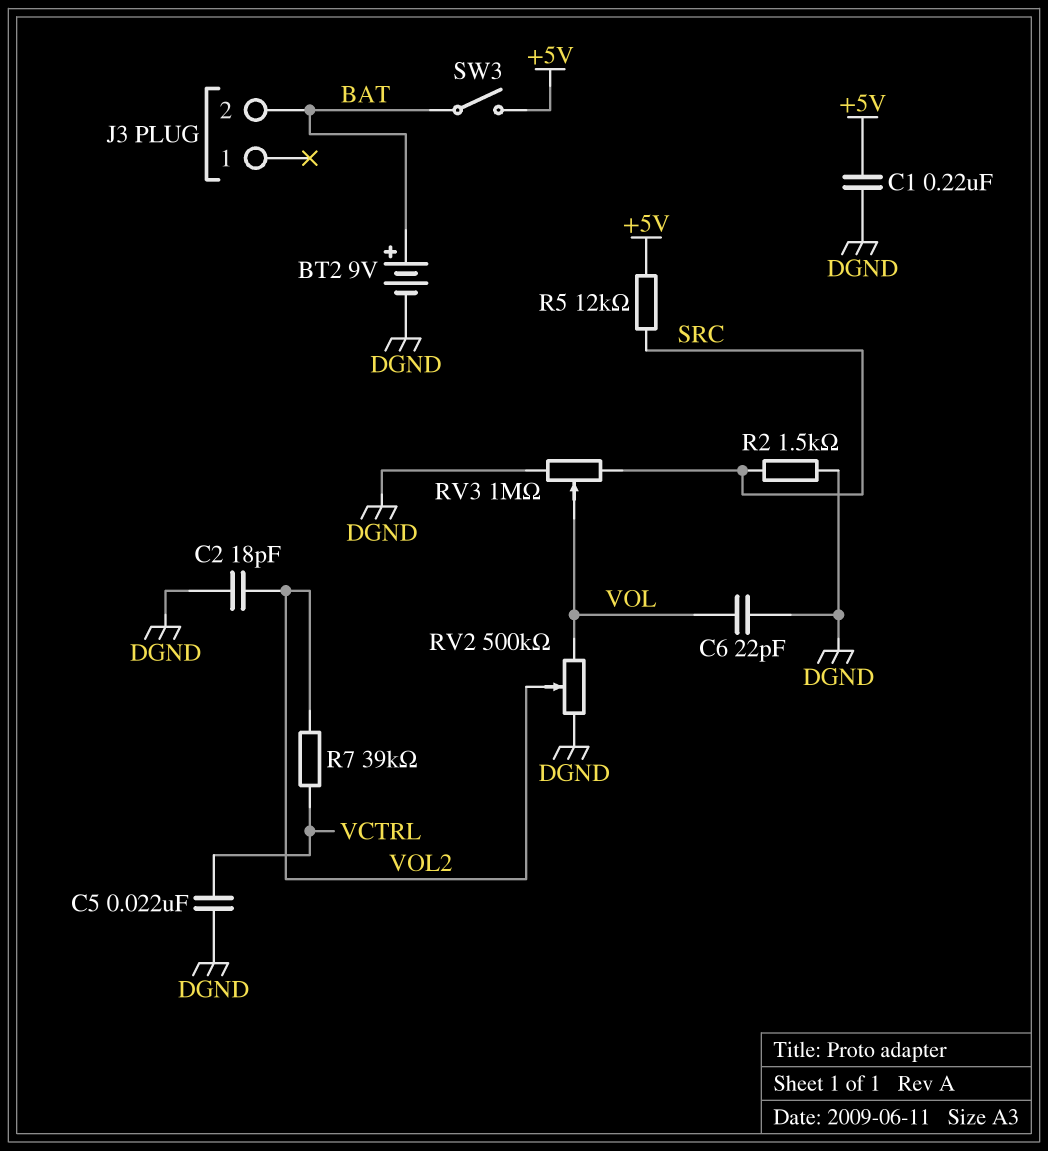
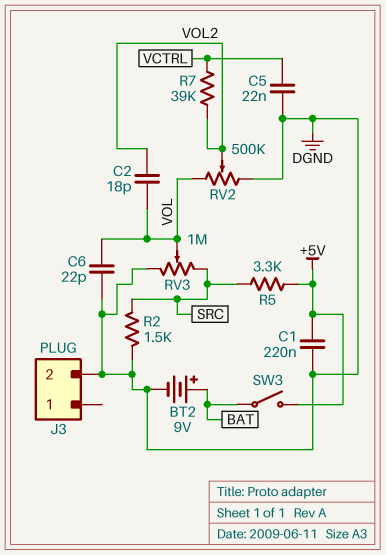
C2: 18pF (DGND, VOL2) -> 18pF (VOL, VOL2)
J3 pin 2: BAT -> DGND
R5: 12k (+5V, SRC) -> 3.3k (+5V, SRC)

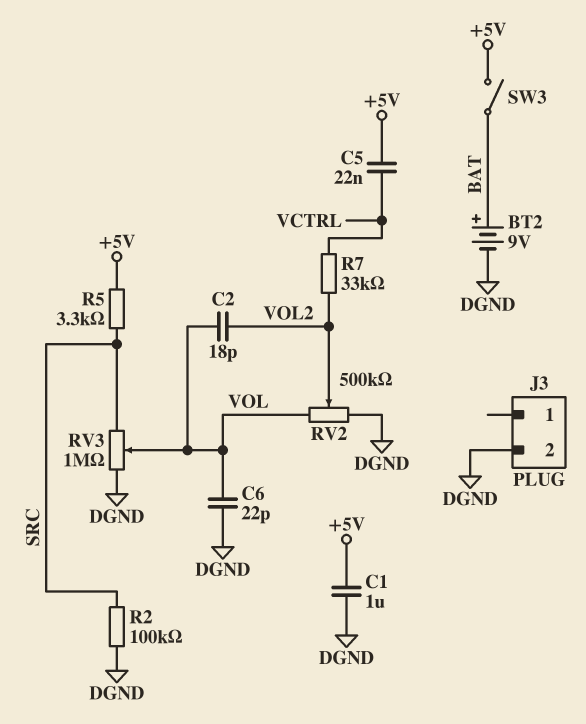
C1: 220nF (+5V, DGND) -> 1uF (+5V, DGND)
C5: 22nF (DGND, VCTRL) -> 22nF (+5V, VCTRL)
R2: 1.5k (DGND, SRC) -> 100k (DGND, SRC)
R7: 39k (VCTRL, VOL2) -> 33k (VCTRL, VOL2)

